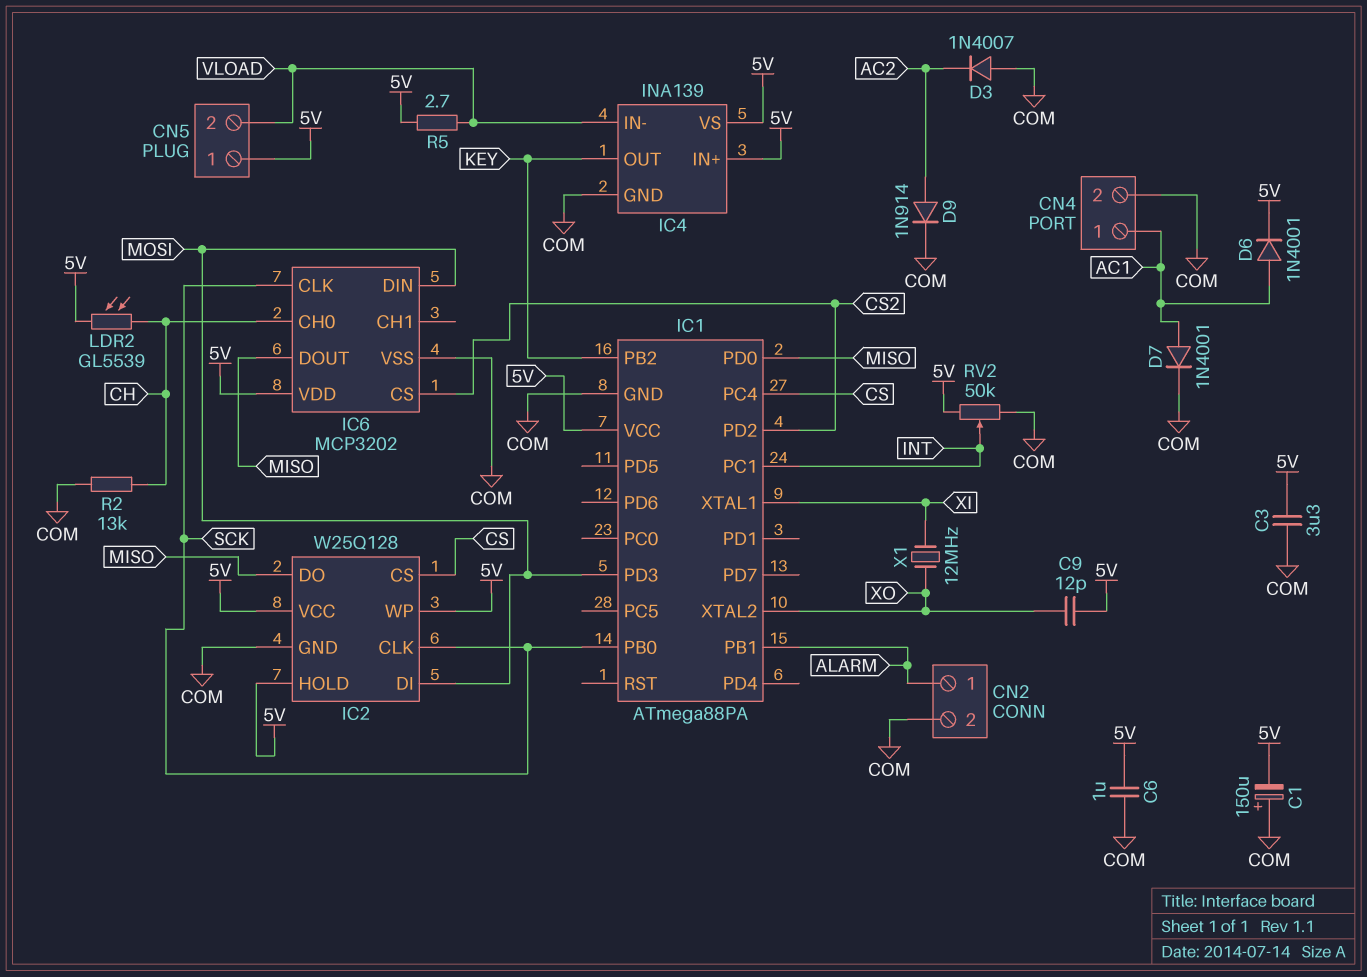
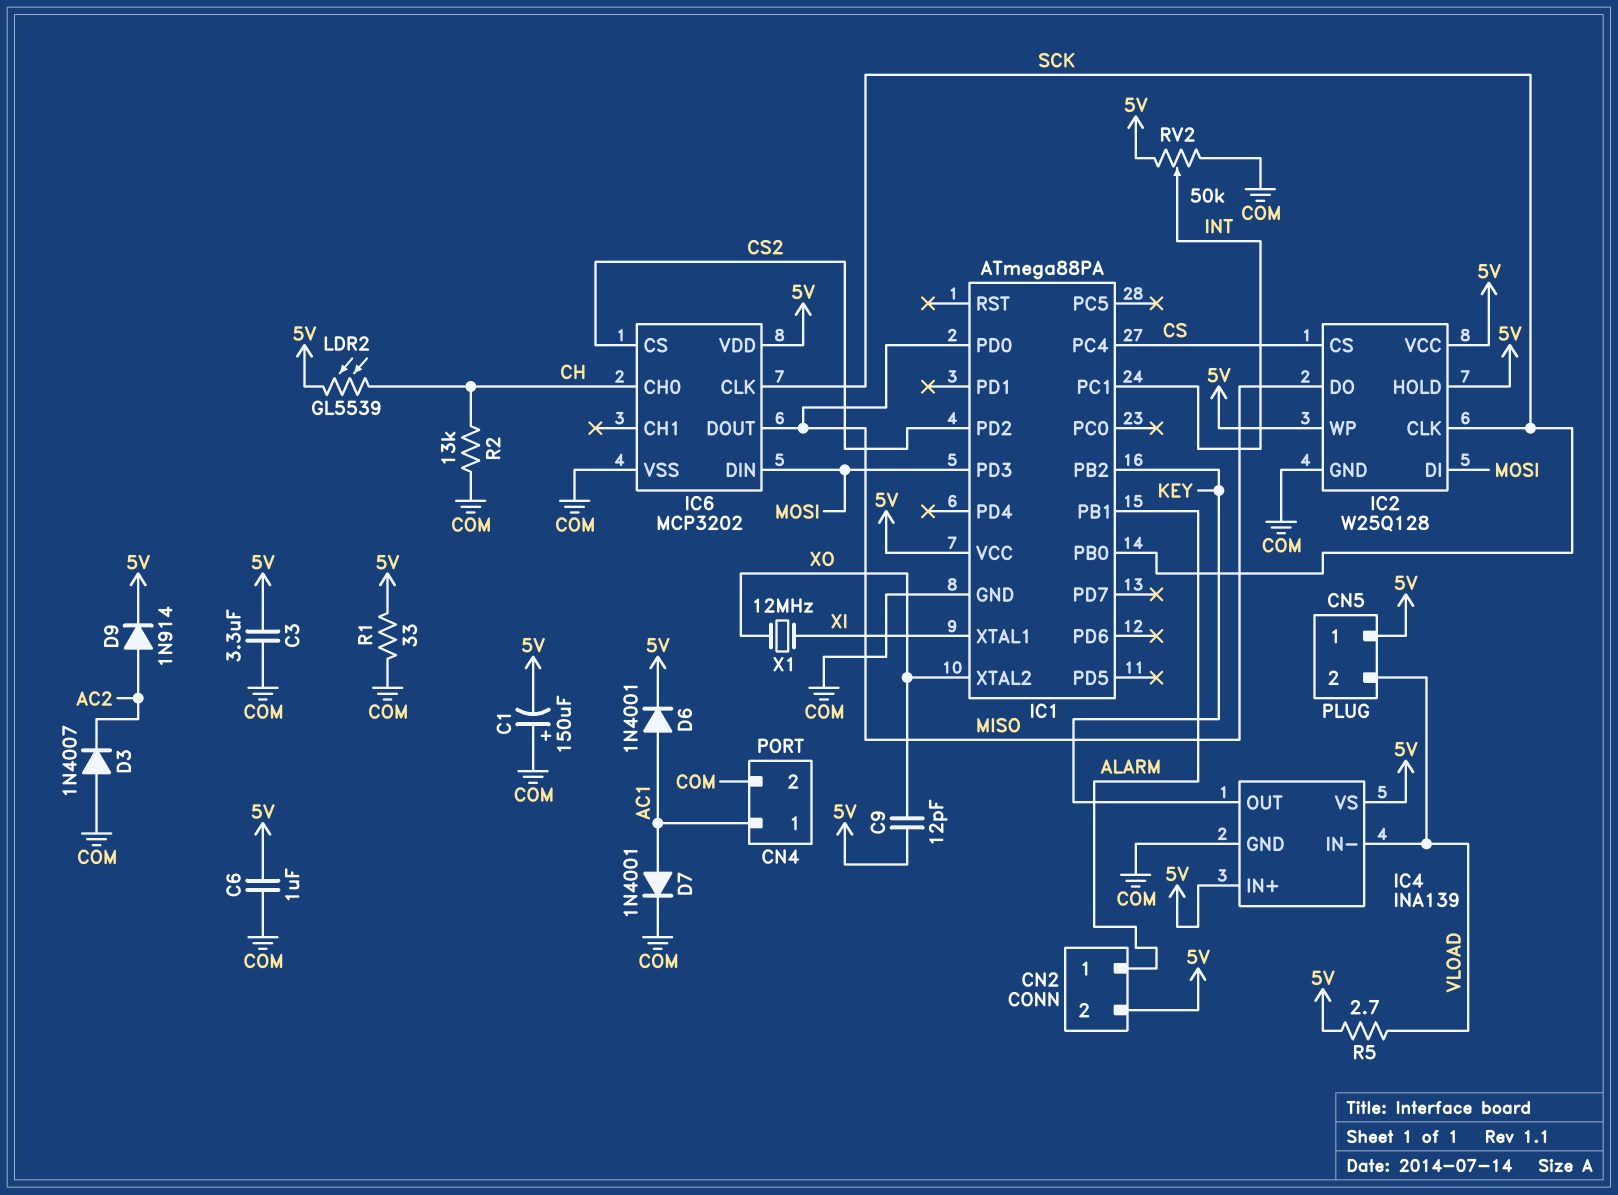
CN2 pin 2: COM -> 5V
D9: diode 1N914 (A AC2, K COM) -> diode 1N914 (A AC2, K 5V)
R1: none -> 33 (5V, COM)

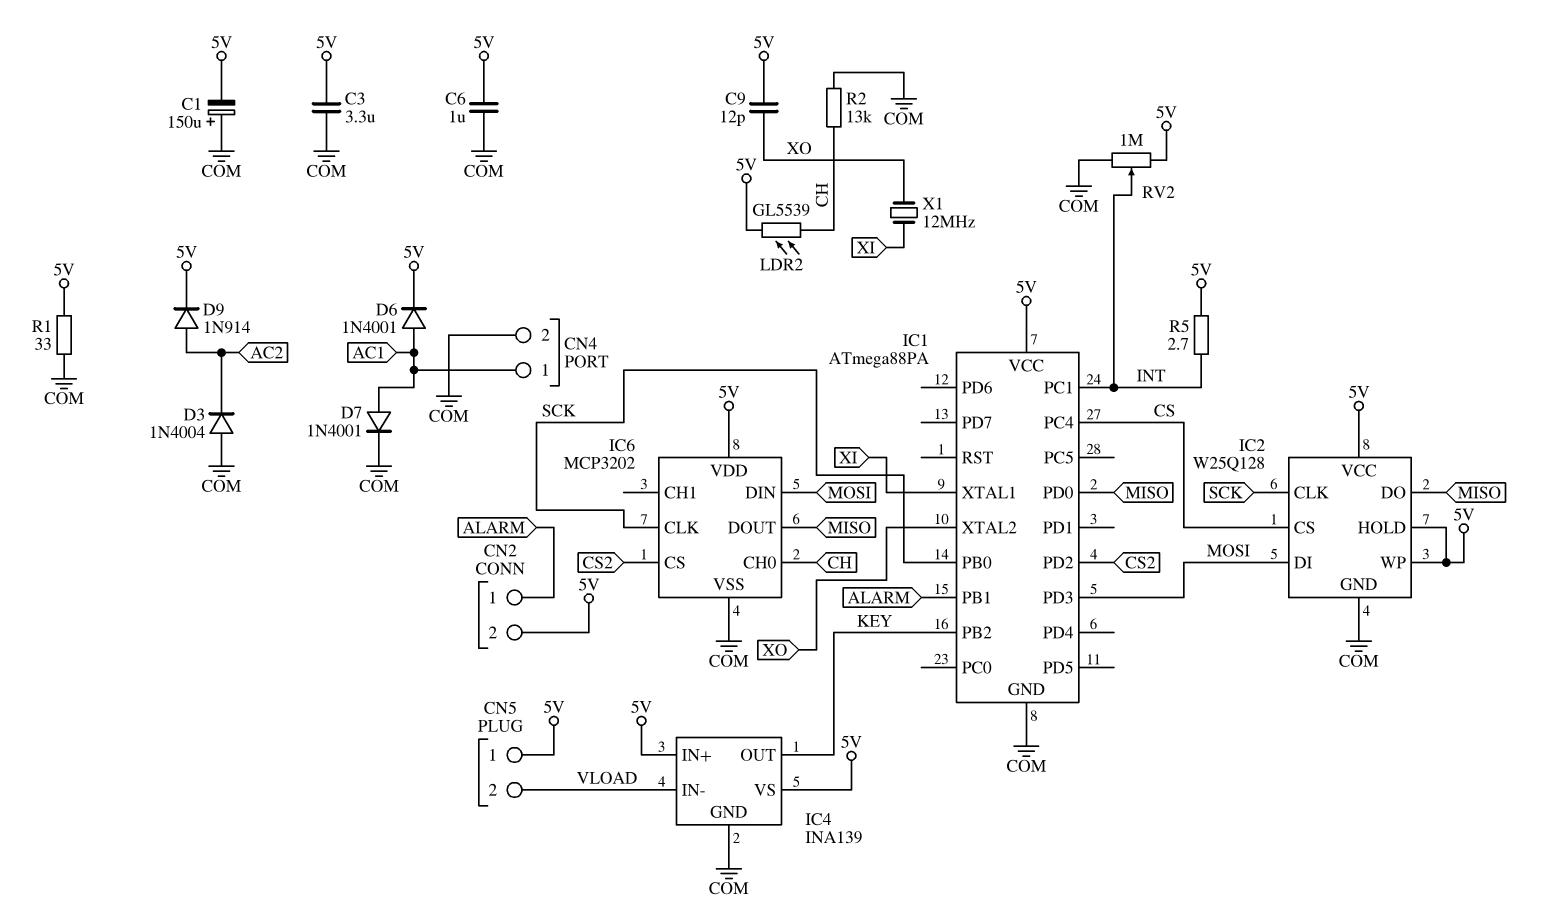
D3: diode 1N4007 (A COM, K AC2) -> diode 1N4004 (A COM, K AC2)
R5: 2.7 (5V, VLOAD) -> 2.7 (5V, INT)
RV2: 50k (5V, COM, wiper INT) -> 1M (5V, COM, wiper INT)

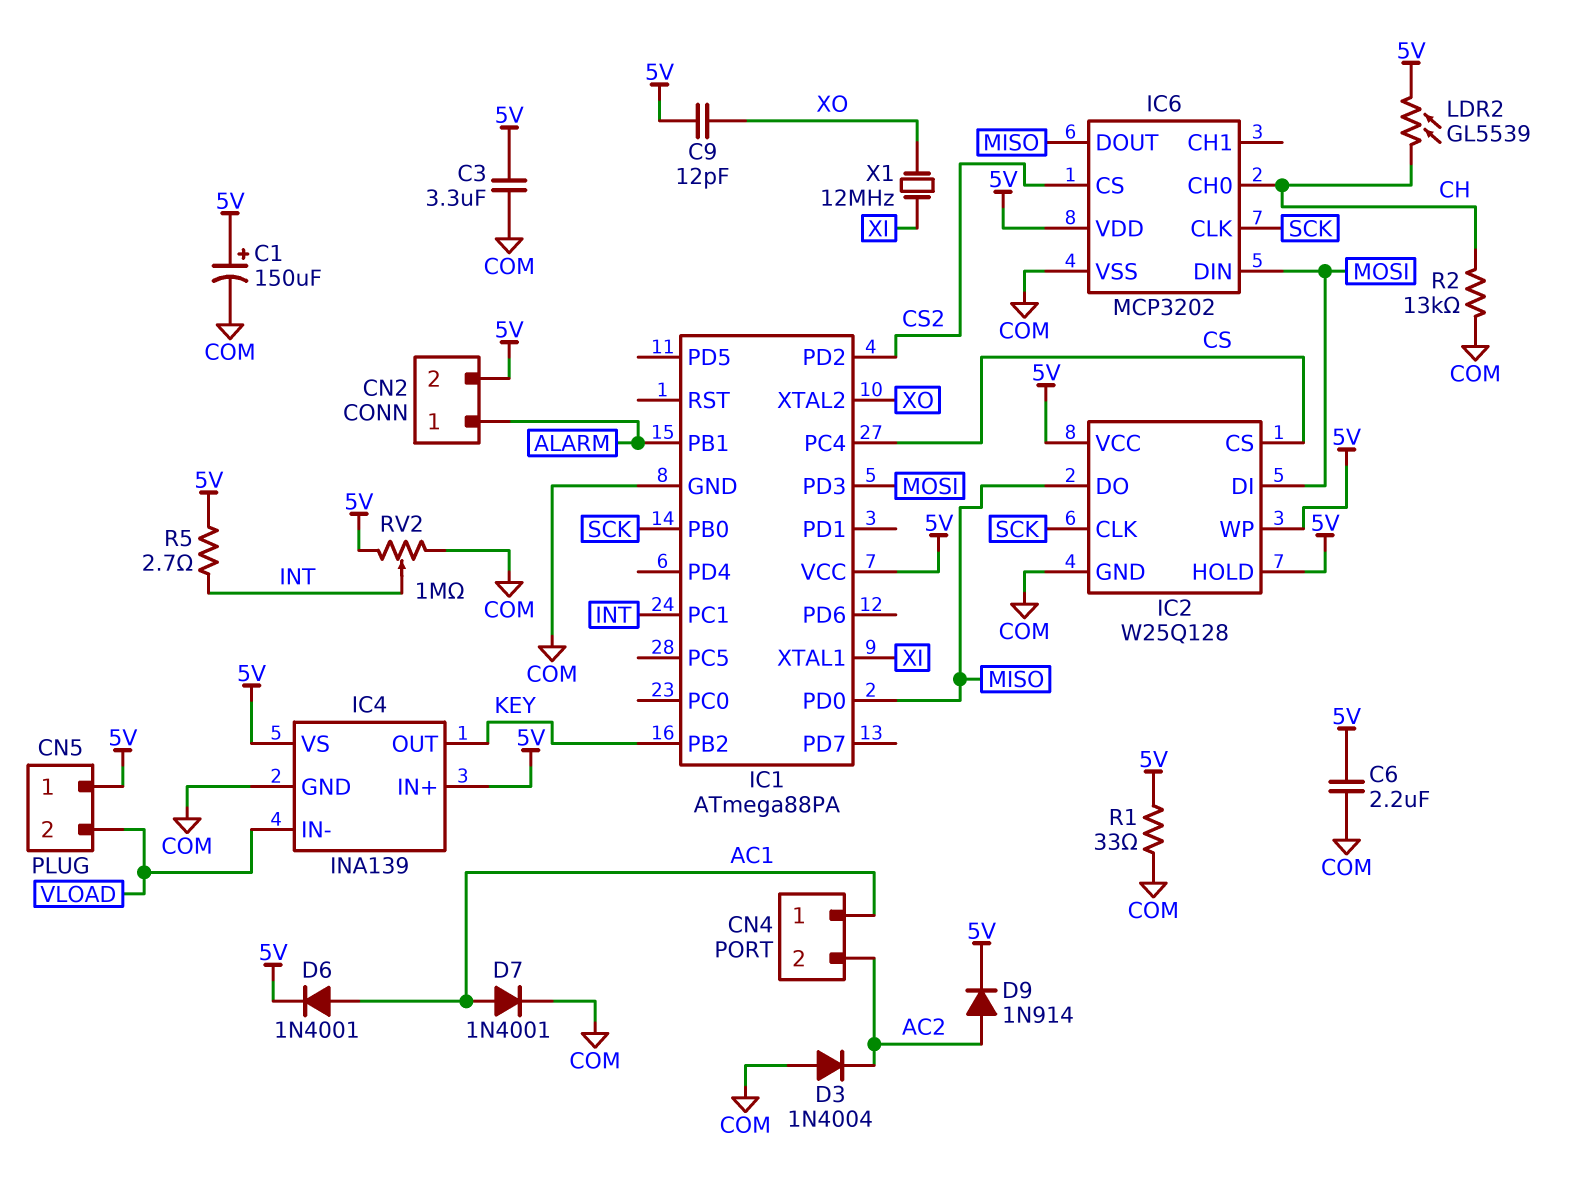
C1: 150uF (plus COM, minus 5V) -> 150uF (plus 5V, minus COM)
C6: 1uF (5V, COM) -> 2.2uF (5V, COM)
CN4 pin 2: COM -> AC2

